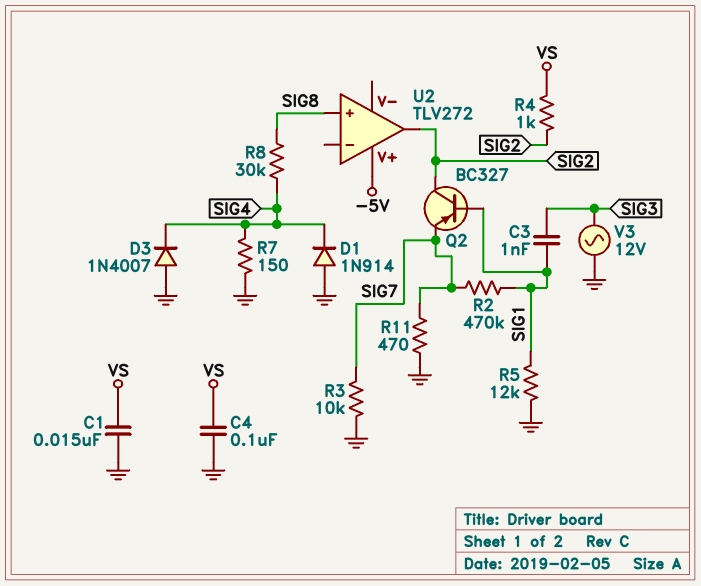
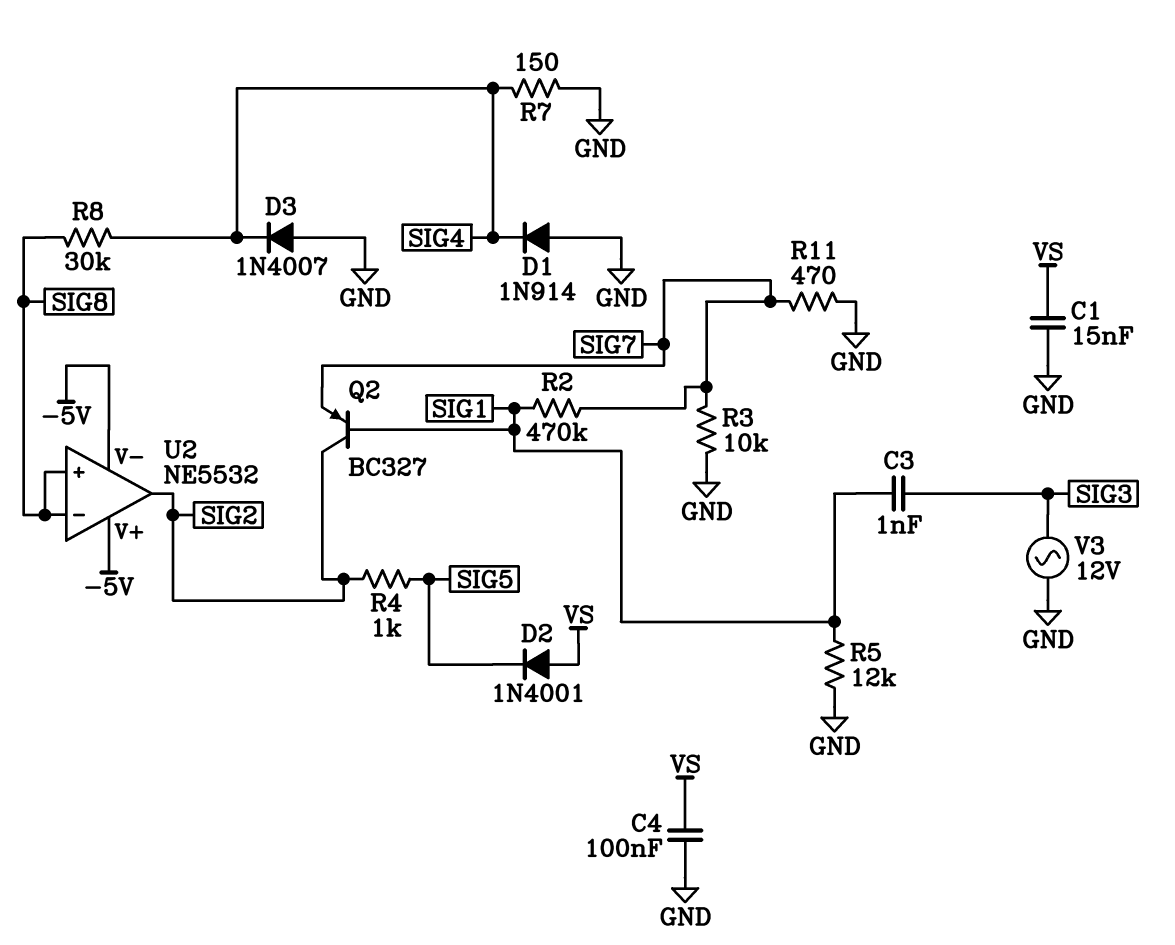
D2: none -> diode 1N4001 (A VS, K SIG5)
R4: 1k (SIG2, VS) -> 1k (SIG2, SIG5)
U2: TLV272 -> NE5532
U2 pin V-: none -> -5V
U2 pin in-: none -> SIG8

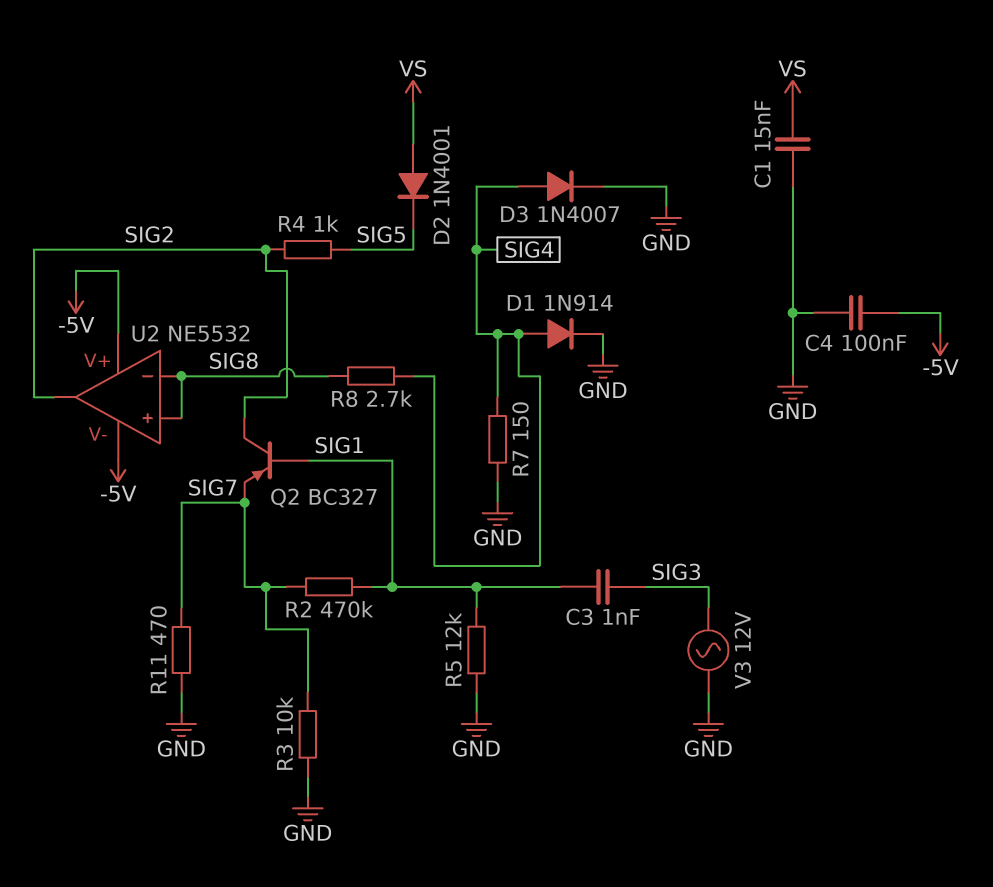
C4: 100nF (GND, VS) -> 100nF (-5V, GND)
D1: diode 1N914 (A GND, K SIG4) -> diode 1N914 (A SIG4, K GND)
D3: diode 1N4007 (A GND, K SIG4) -> diode 1N4007 (A SIG4, K GND)
R8: 30k (SIG4, SIG8) -> 2.7k (SIG4, SIG8)

